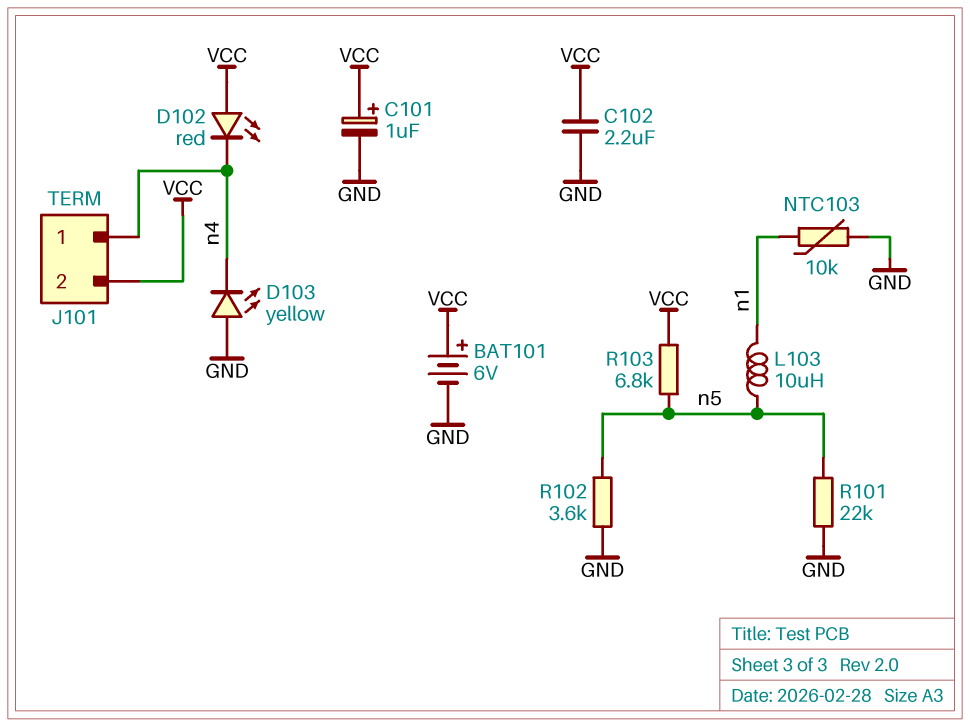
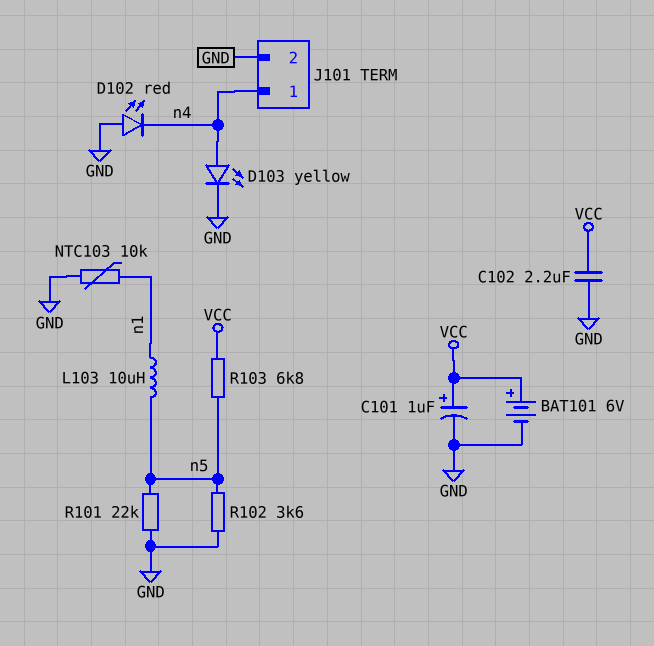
D102: LED red (A VCC, K n4) -> LED red (A GND, K n4)
D103: LED yellow (A GND, K n4) -> LED yellow (A n4, K GND)
J101 pin 2: VCC -> GND

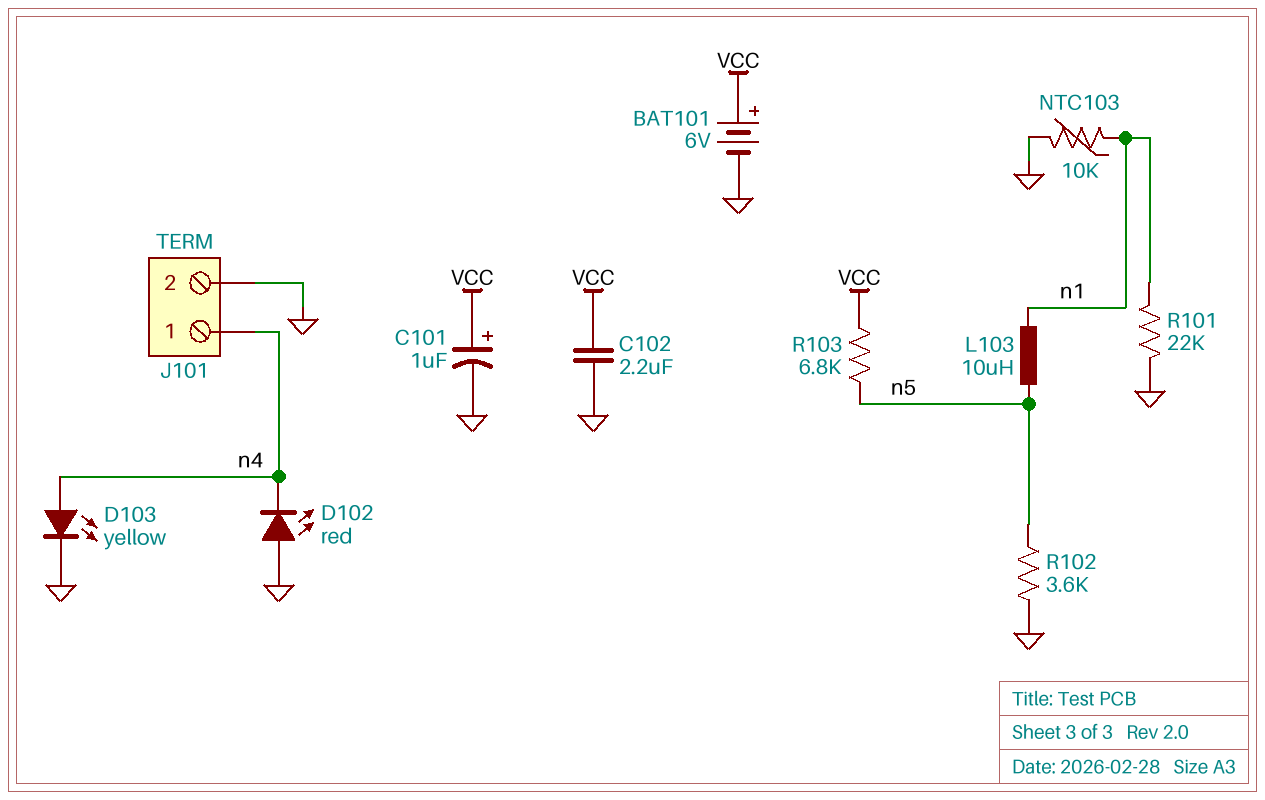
R101: 22k (GND, n5) -> 22k (GND, n1)

